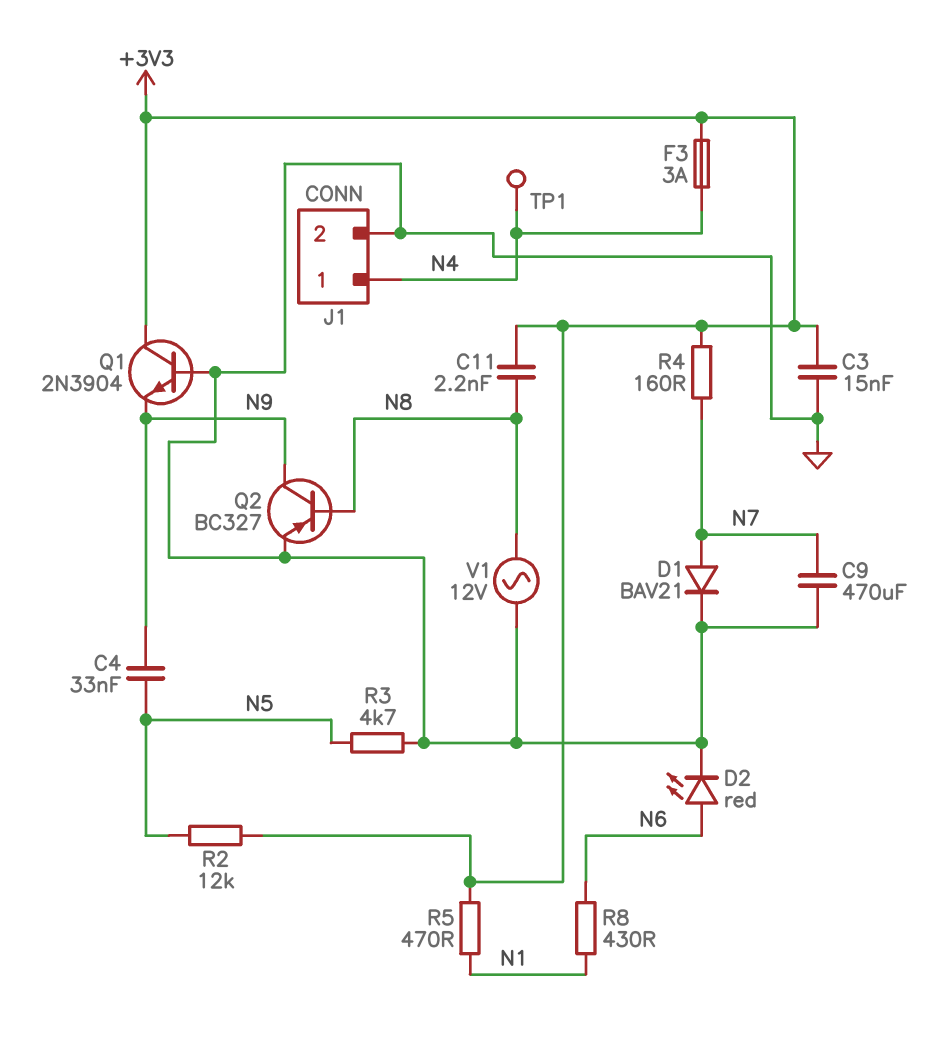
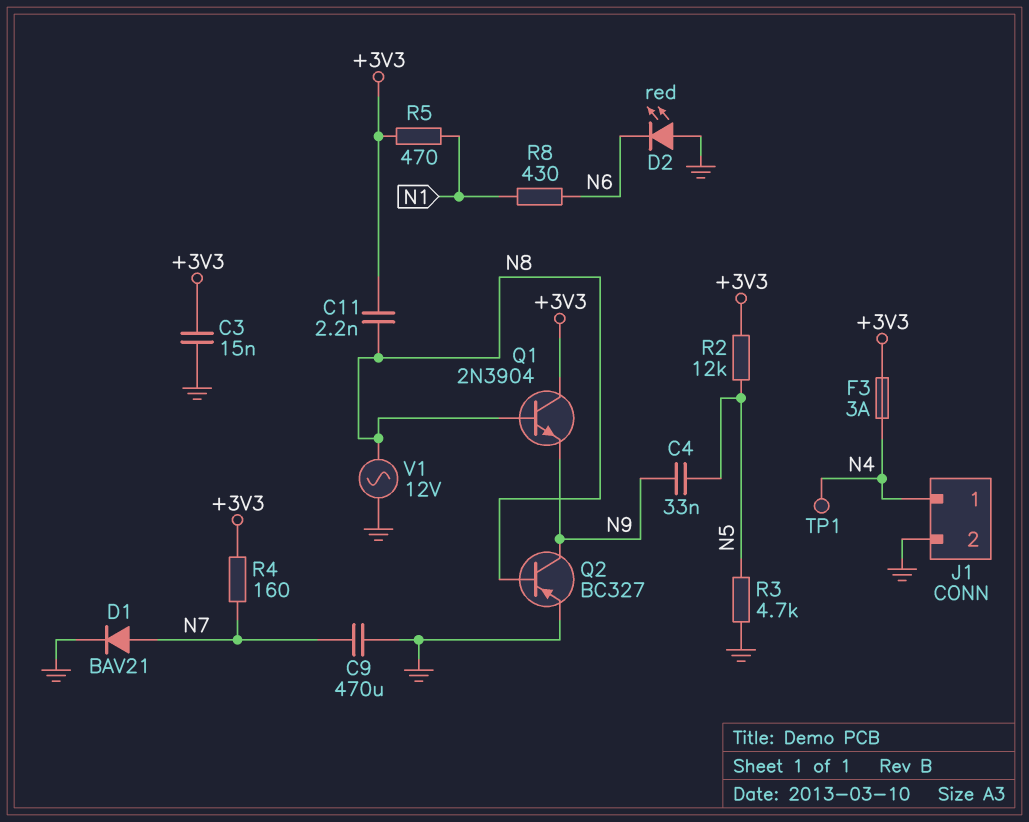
D2: LED red (A N6, K GND) -> LED red (A GND, K N6)
Q1: NPN 2N3904 (B GND, C +3V3, E N9) -> NPN 2N3904 (B N8, C +3V3, E N9)

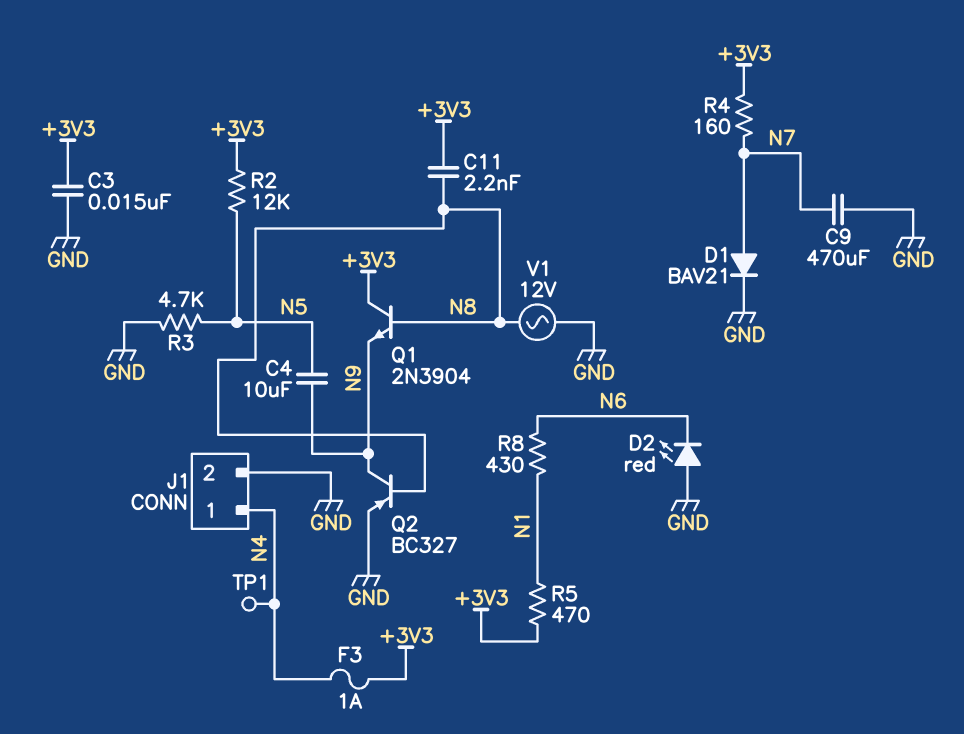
C4: 33nF (N5, N9) -> 10uF (N5, N9)
F3: 3A (+3V3, N4) -> 1A (+3V3, N4)

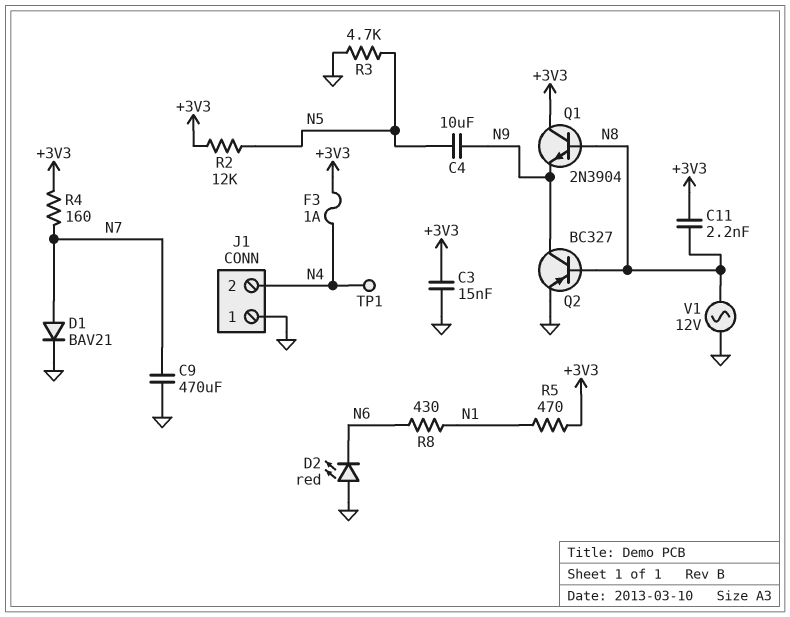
J1 pin 1: N4 -> GND
J1 pin 2: GND -> N4

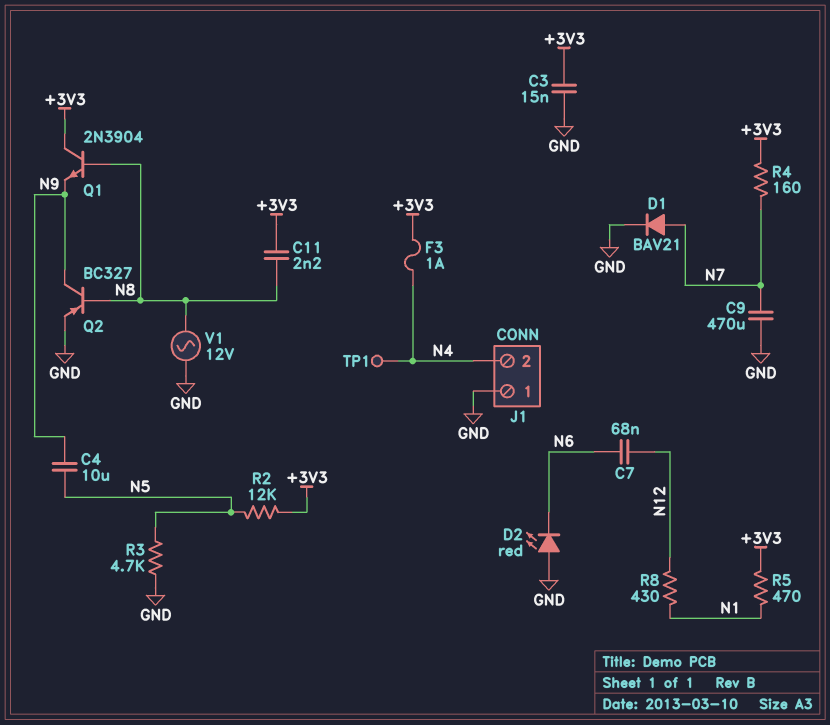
C7: none -> 68nF (N6, N12)
R8: 430 (N1, N6) -> 430 (N1, N12)

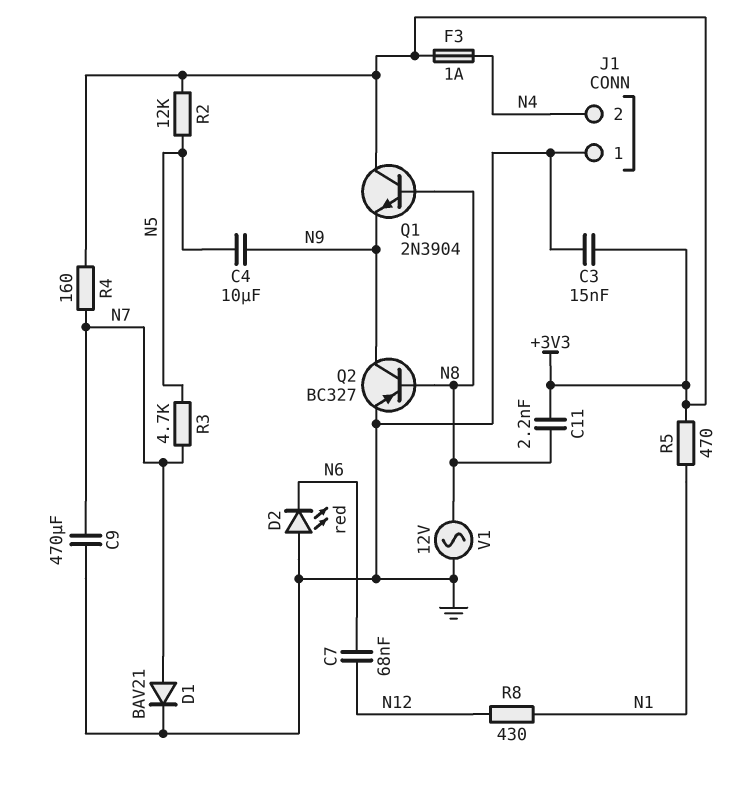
R3: 4.7k (GND, N5) -> 4.7k (N5, N7)
TP1: test point (N4) -> none

